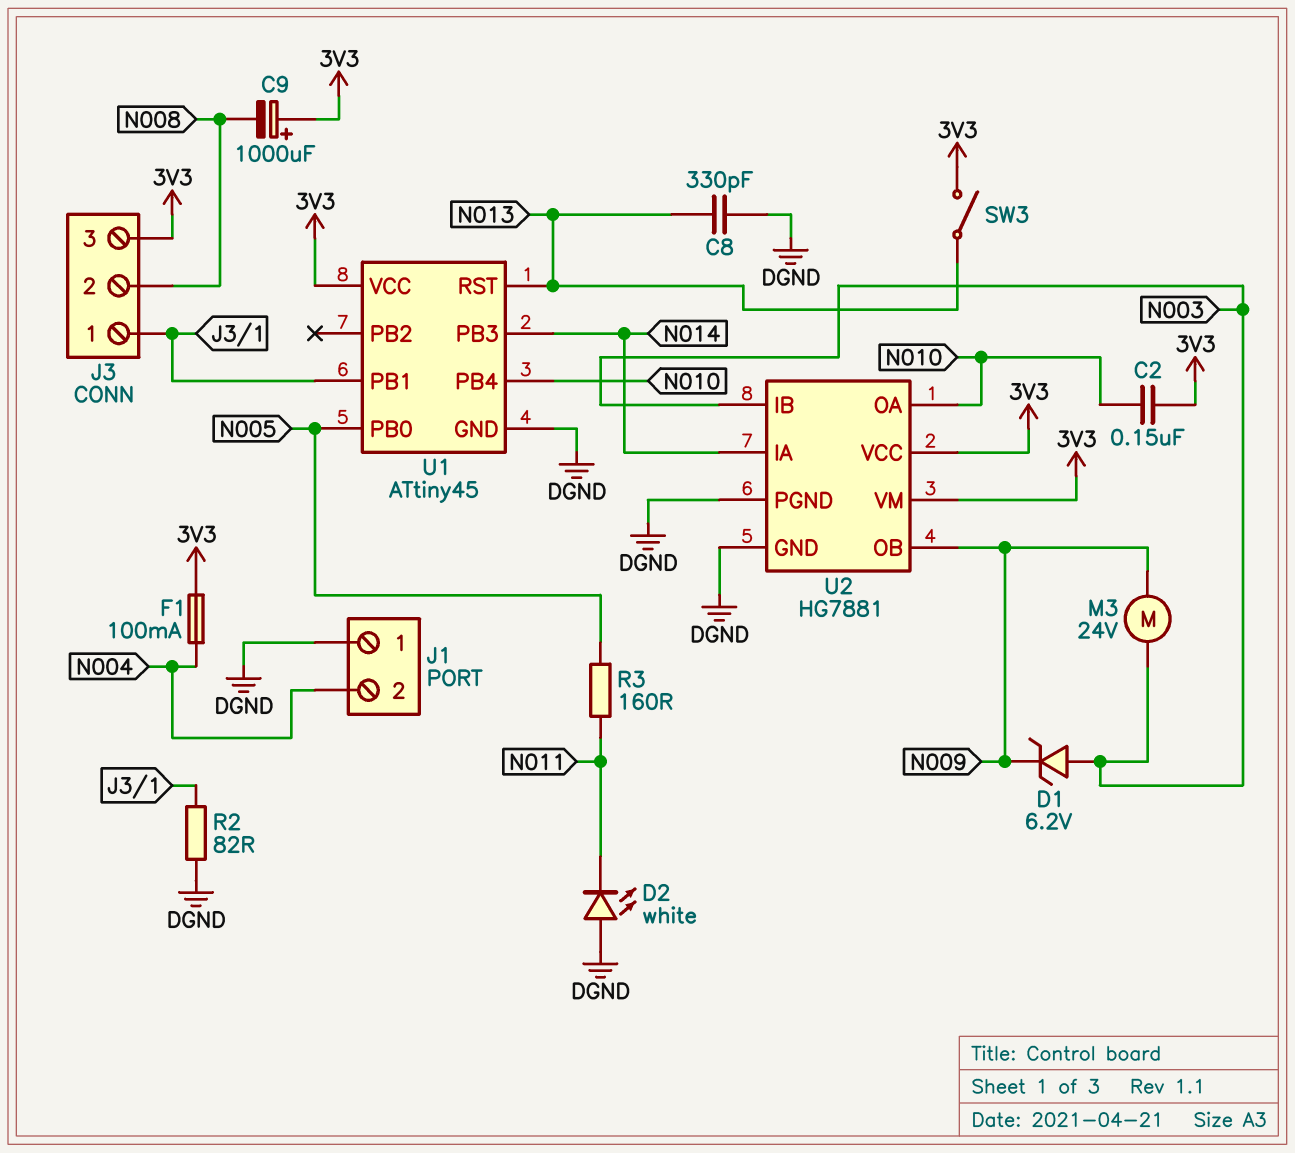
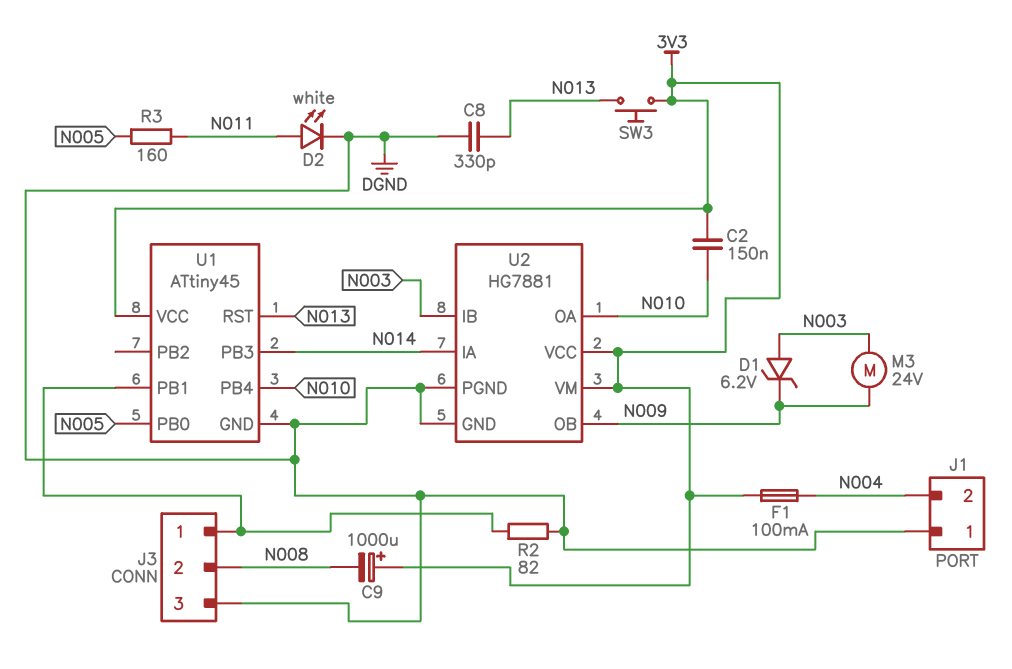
D2: LED white (A DGND, K N011) -> LED white (A N011, K DGND)
J3 pin 3: 3V3 -> DGND
SW3: switch (3V3, N013) -> button (3V3, N013)

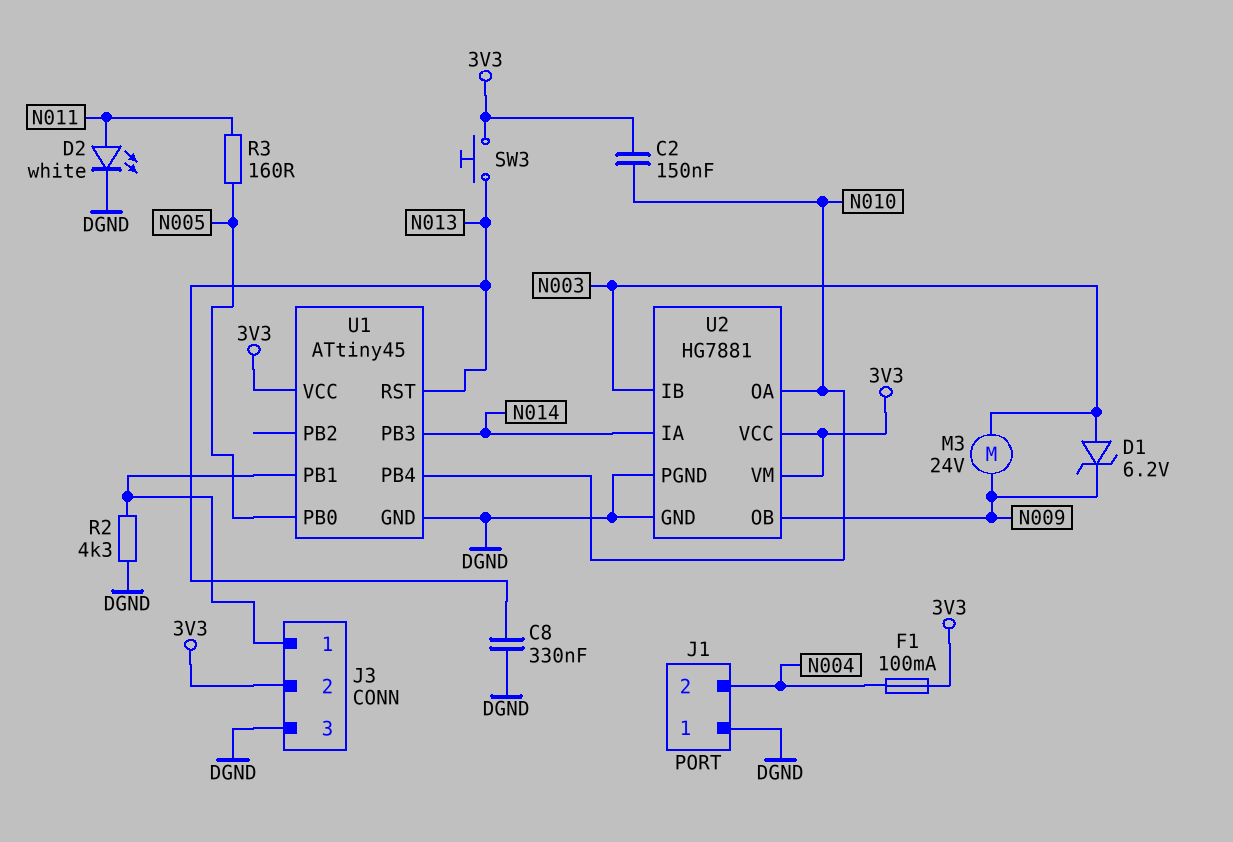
C8: 330pF (DGND, N013) -> 330nF (DGND, N013)
C9: 1000uF (plus 3V3, minus N008) -> none
J3 pin 2: N008 -> 3V3
R2: 82 (DGND, J3/1) -> 4.3k (DGND, J3/1)

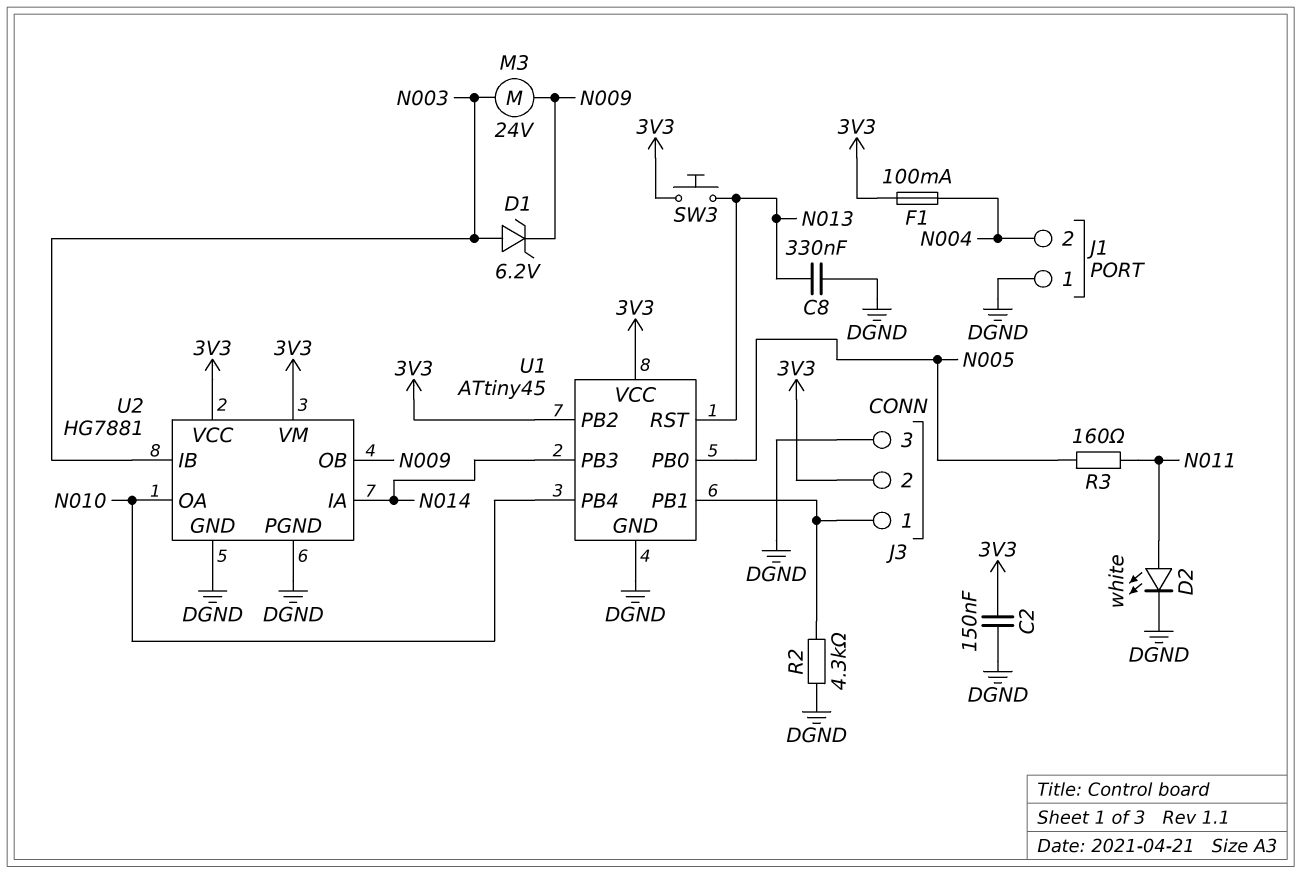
C2: 150nF (3V3, N010) -> 150nF (3V3, DGND)
U1 pin PB2: none -> 3V3

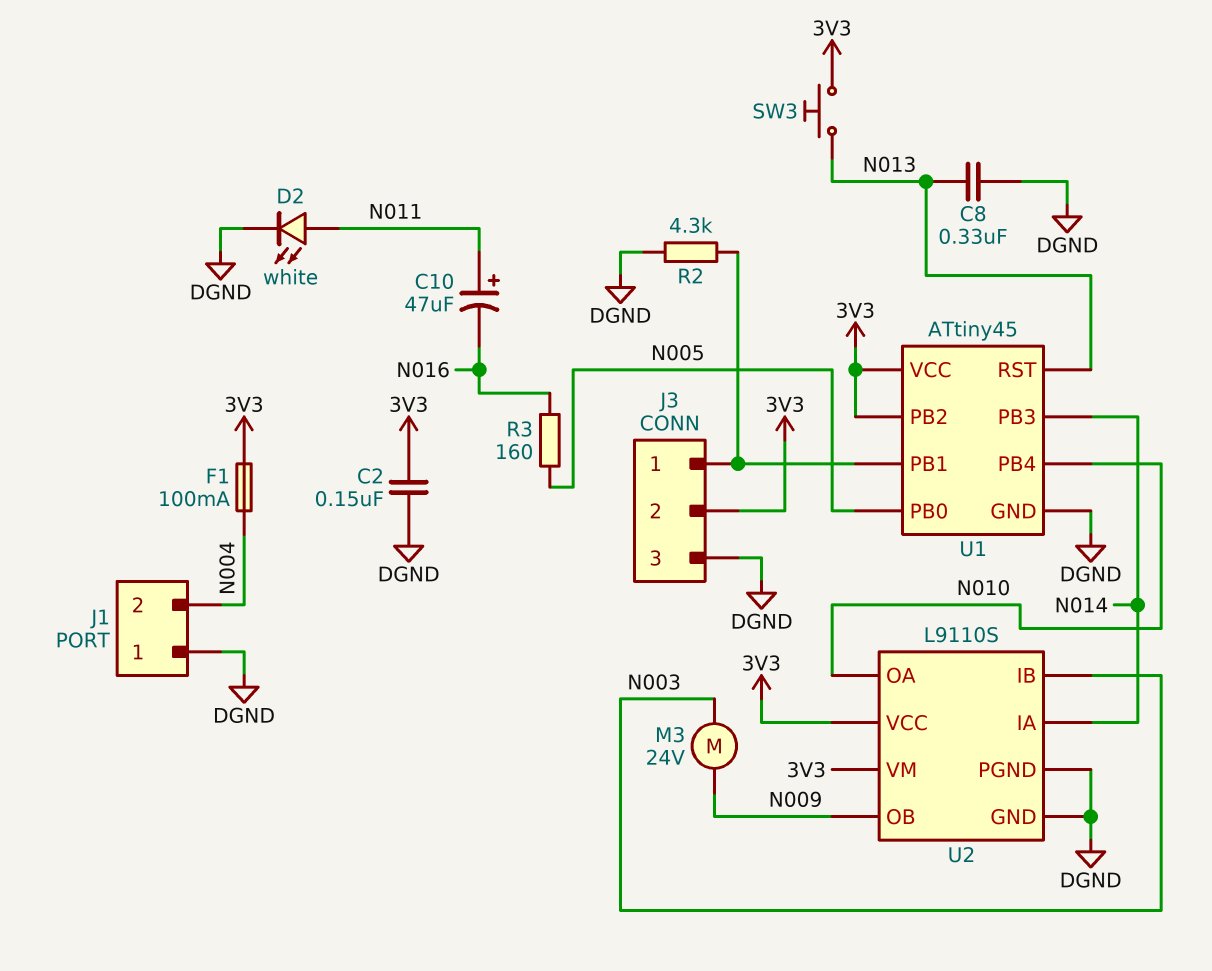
C10: none -> 47uF (plus N011, minus N016)
D1: zener 6.2V (A N003, K N009) -> none
R3: 160 (N005, N011) -> 160 (N005, N016)
U2: HG7881 -> L9110S

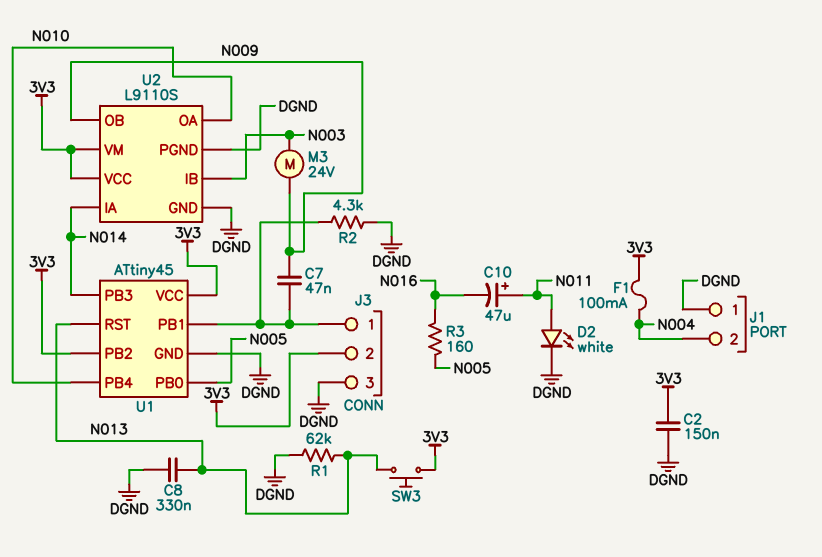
C7: none -> 47nF (J3/1, N009)
R1: none -> 62k (DGND, N013)

